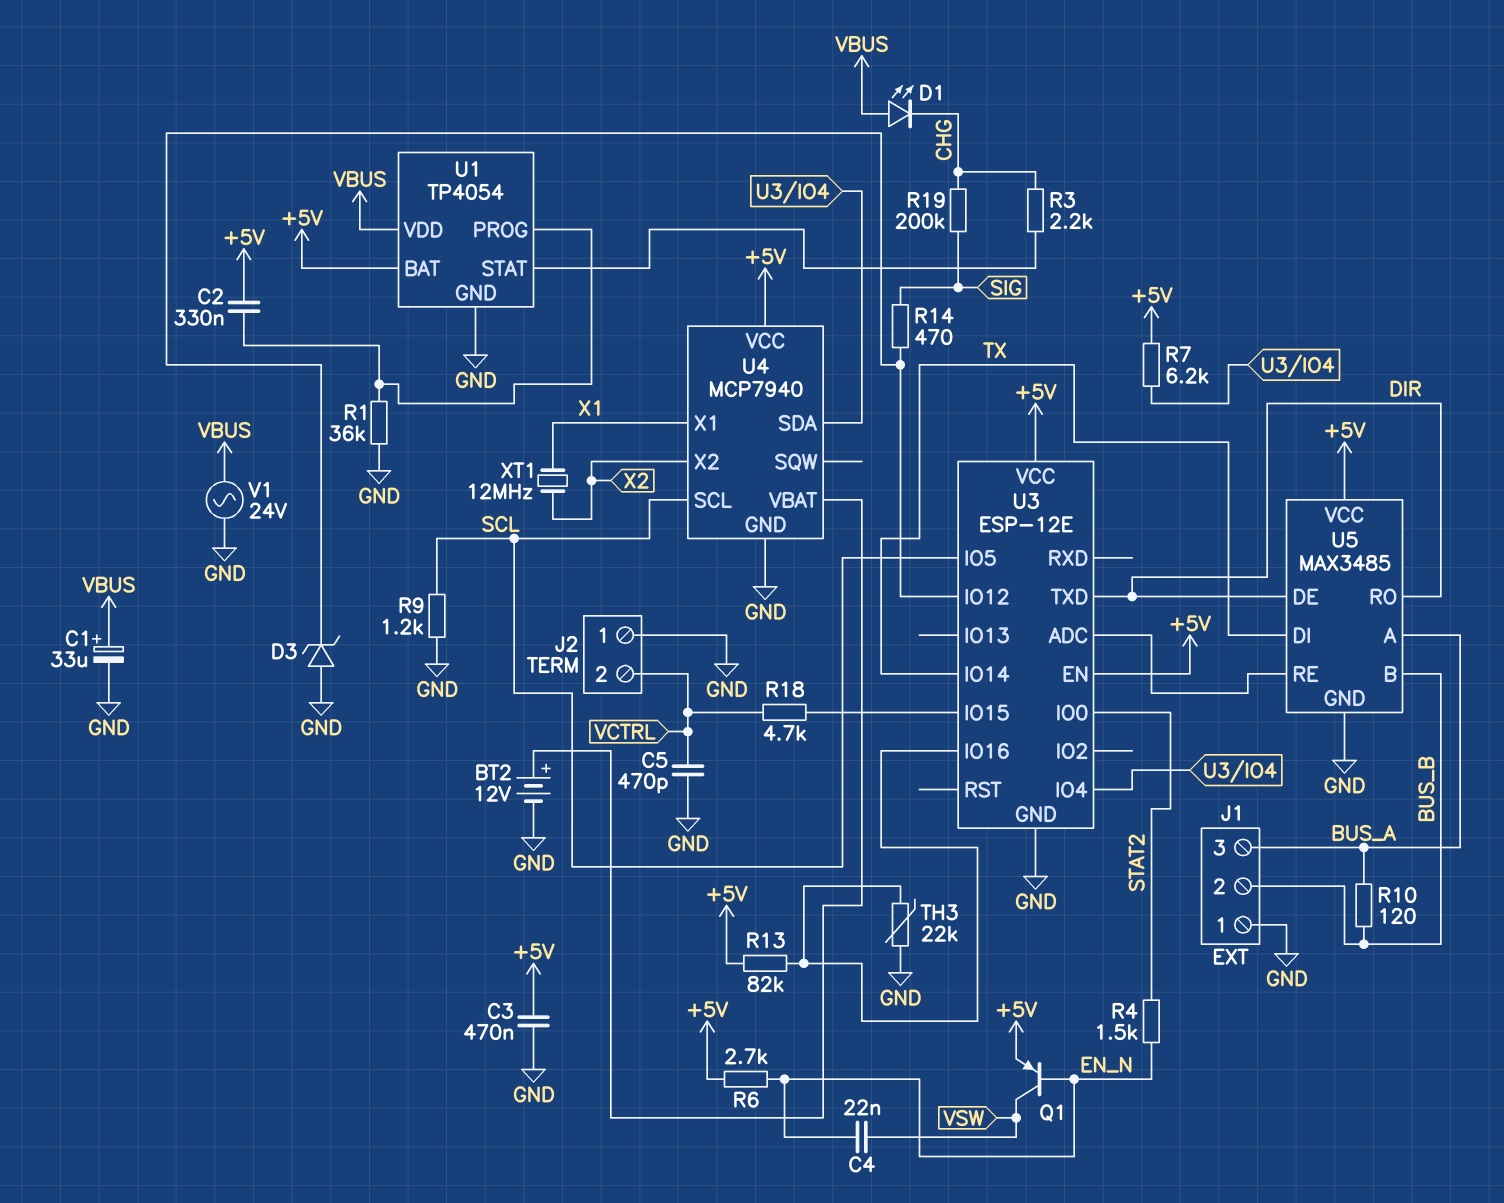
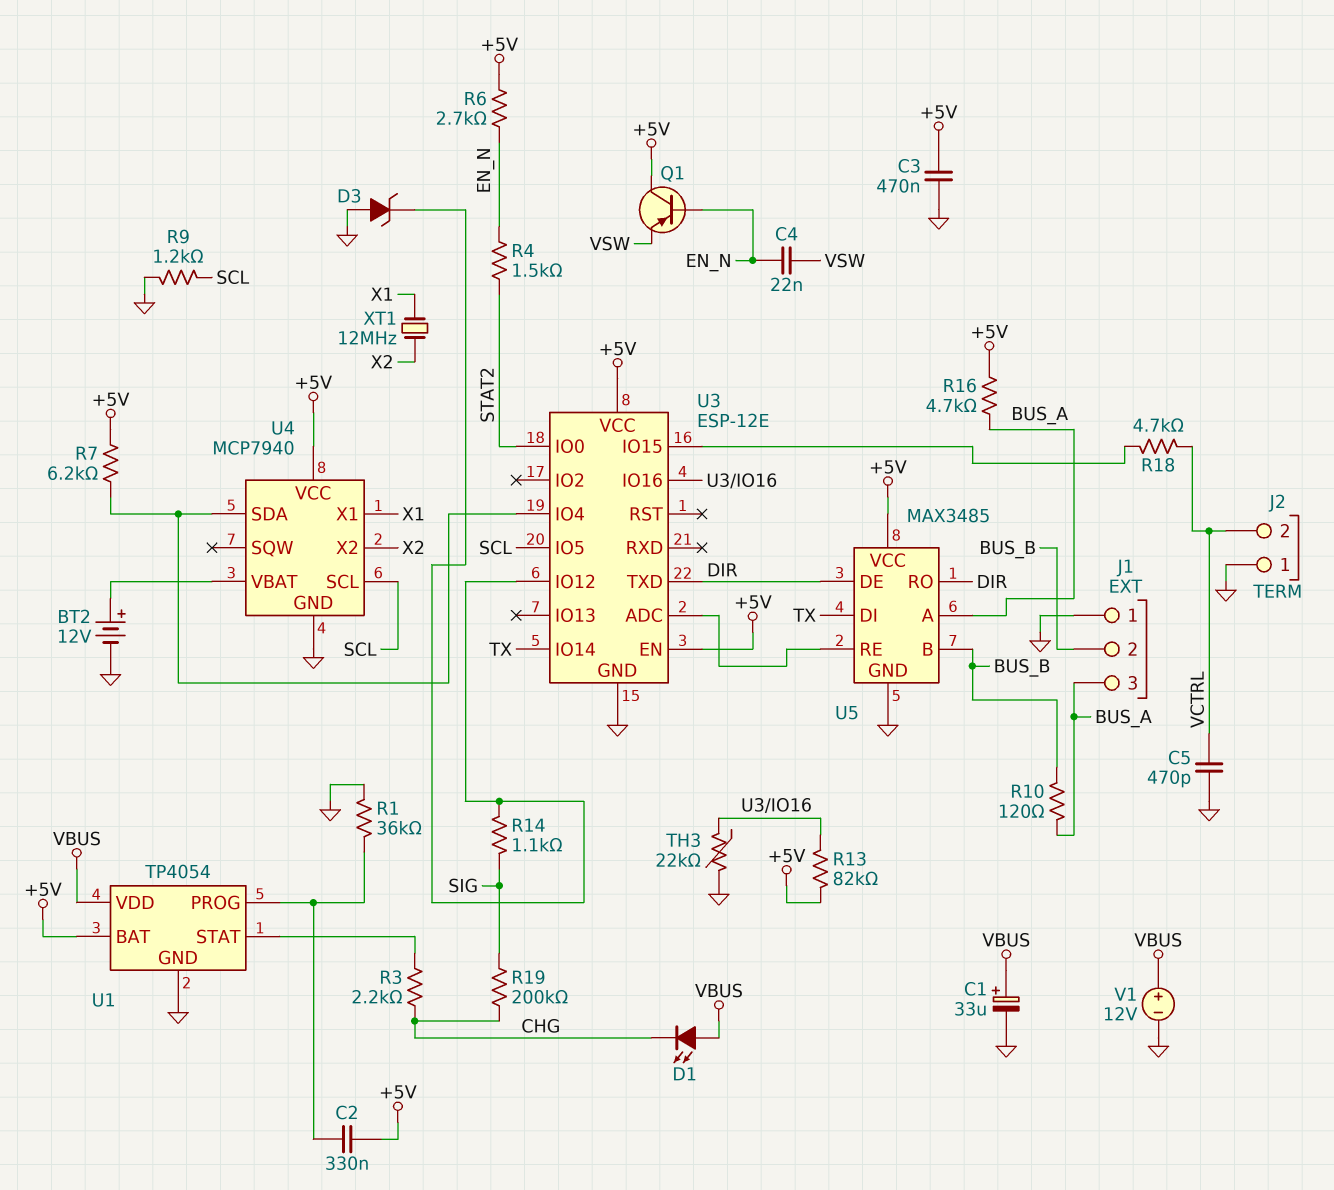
Q1: PNP (B EN_N, C VSW, E +5V) -> PNP (B EN_N, C +5V, E VSW)
R14: 470 (SIG, U3/IO12) -> 1.1k (SIG, U3/IO12)
R16: none -> 4.7k (+5V, BUS_A)
V1: AC 24V (GND, VBUS) -> 12V (plus VBUS, minus GND)

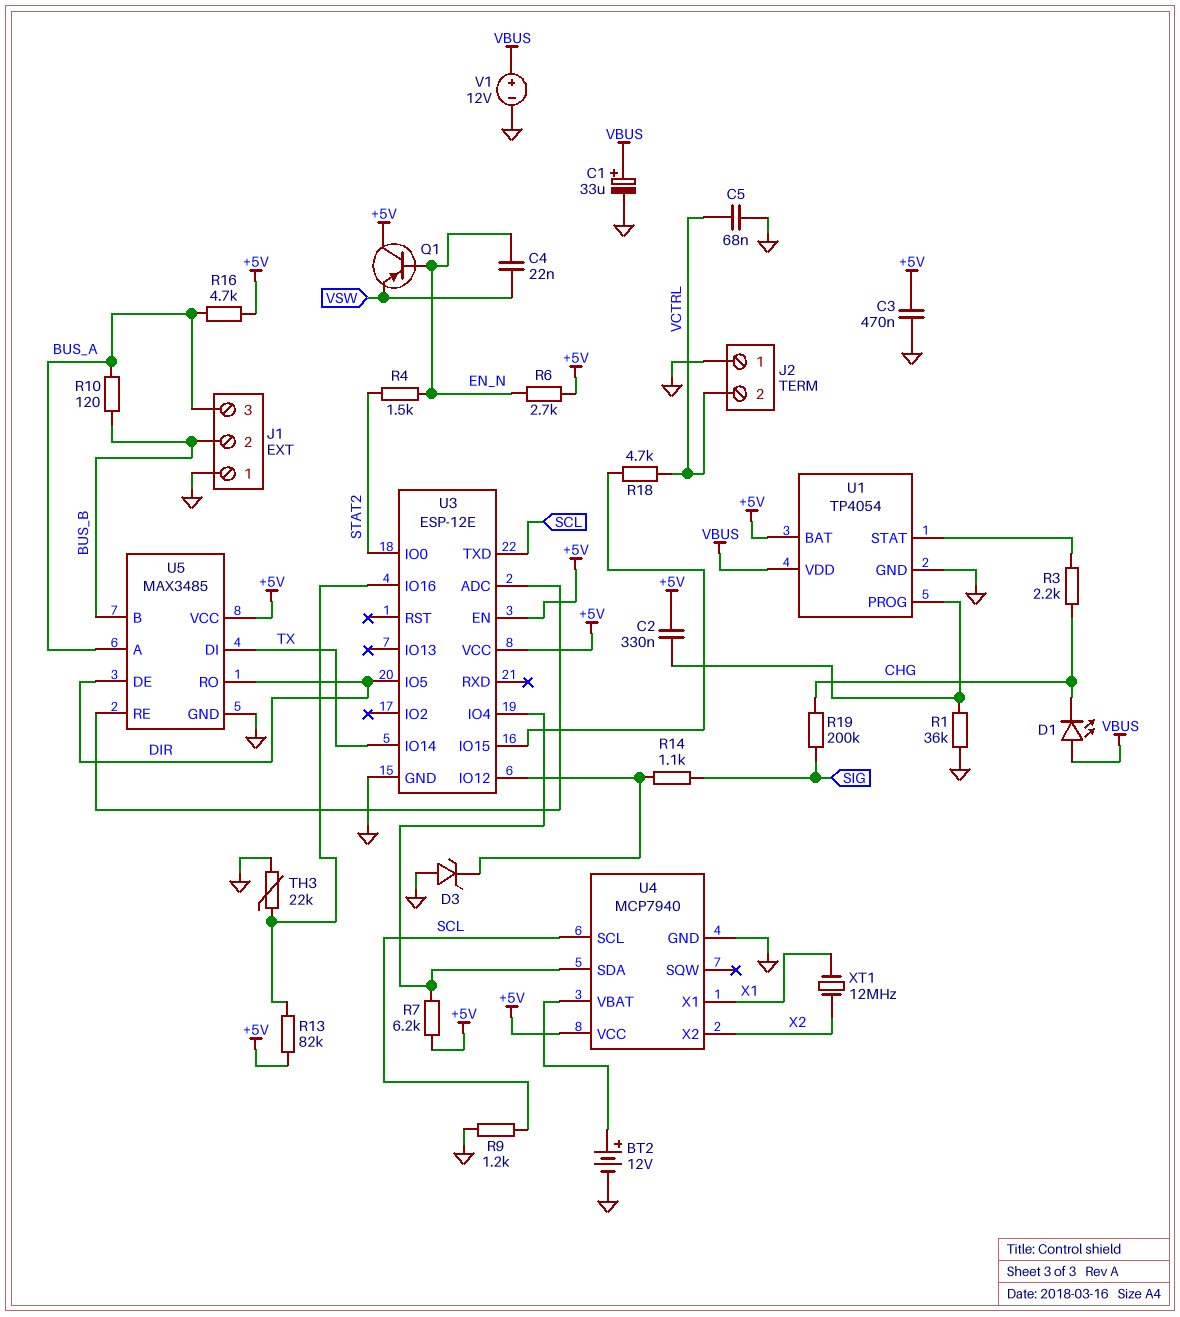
C5: 470pF (GND, VCTRL) -> 68nF (GND, VCTRL)
U3 pin IO5: SCL -> DIR
U3 pin TXD: DIR -> SCL

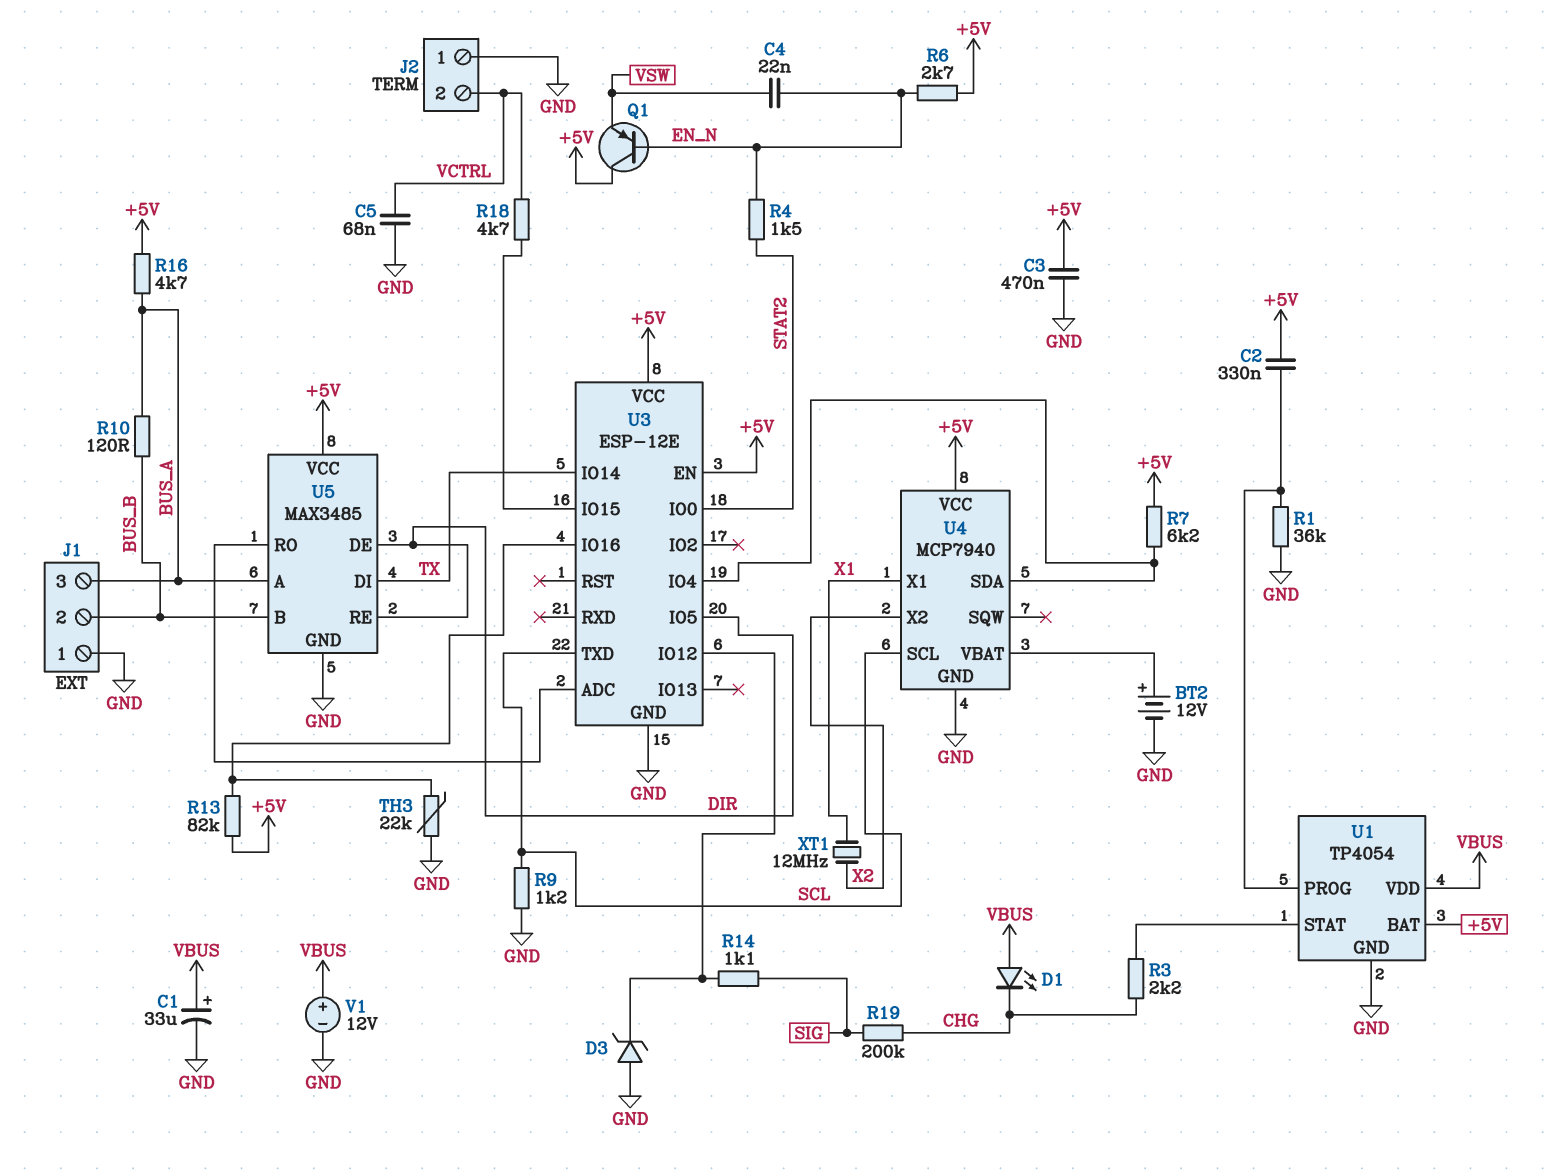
U5 pin RE: U3/ADC -> DIR
U5 pin RO: DIR -> U3/ADC

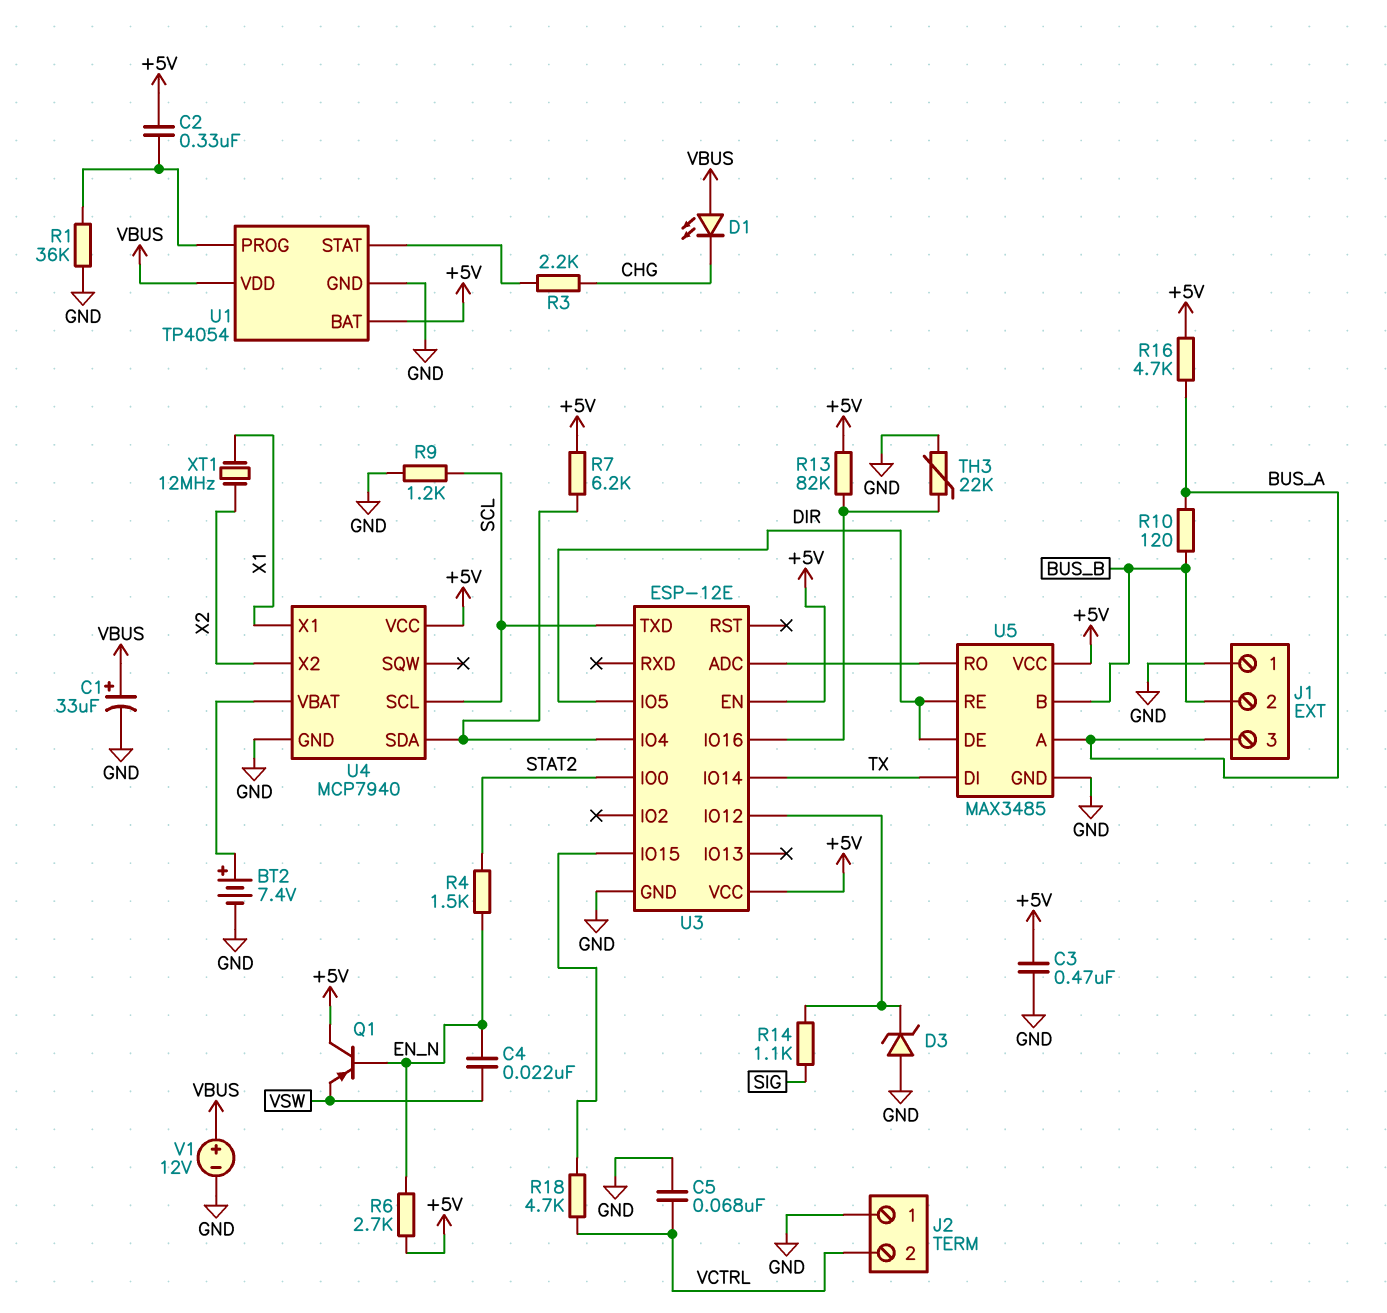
BT2: 12V (plus U4/VBAT, minus GND) -> 7.4V (plus U4/VBAT, minus GND)
R19: 200k (CHG, SIG) -> none

